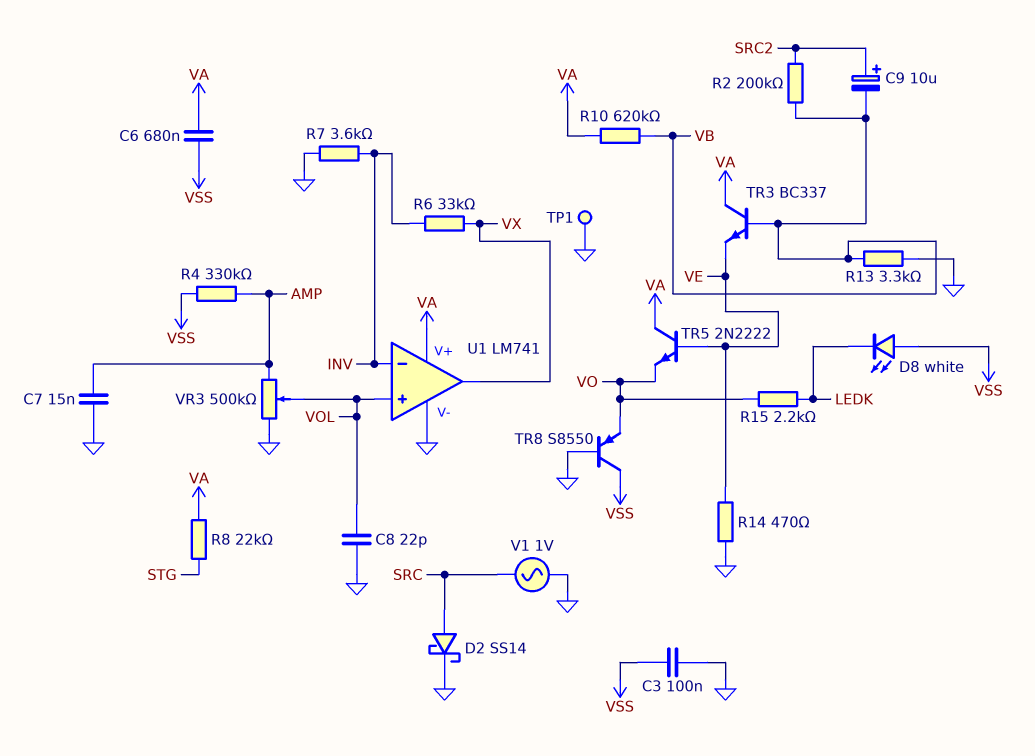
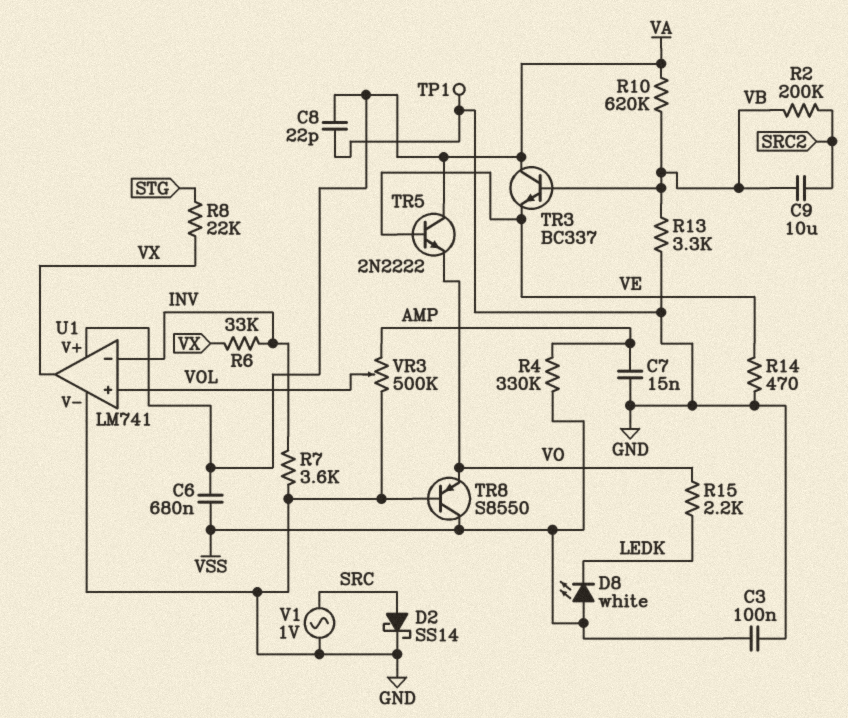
C8: 22pF (GND, VOL) -> 22pF (GND, VA)
C9: 10uF (plus SRC2, minus VB) -> 10uF (SRC2, VB)
R8: 22k (STG, VA) -> 22k (STG, VX)

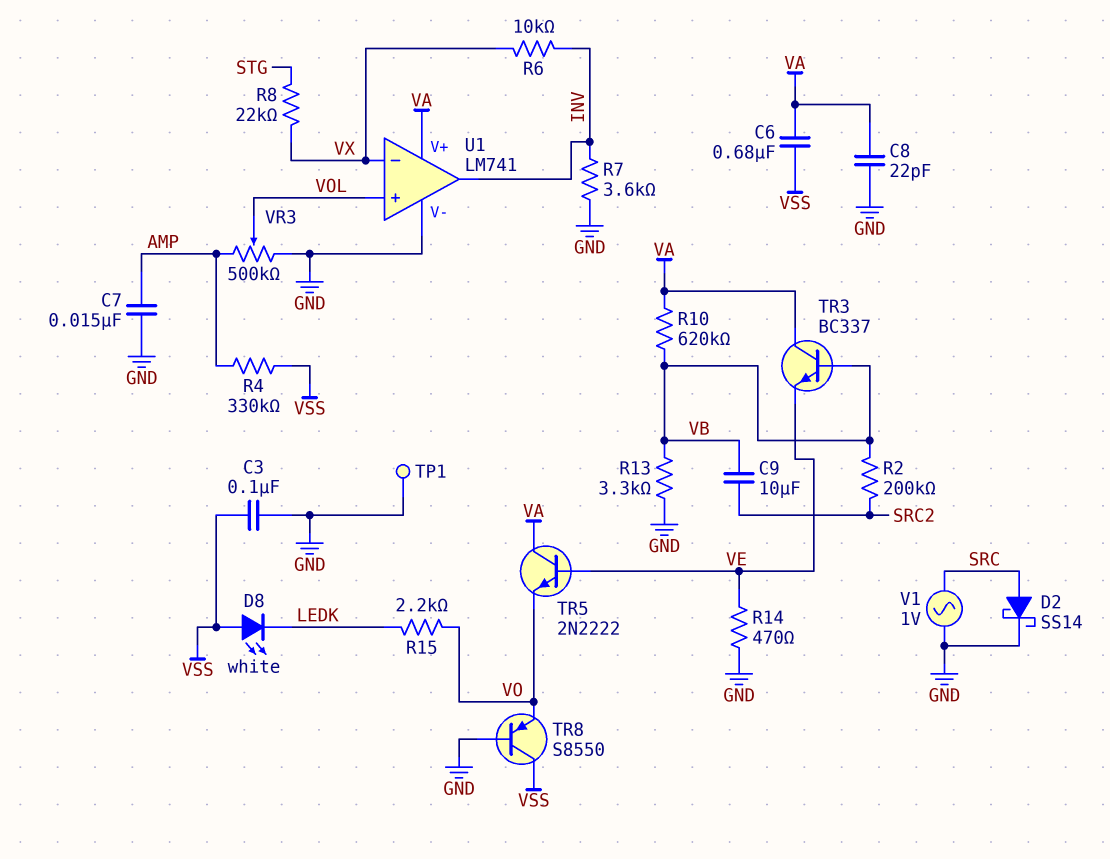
R6: 33k (INV, VX) -> 10k (INV, VX)
U1 pin in-: INV -> VX
U1 pin out: VX -> INV

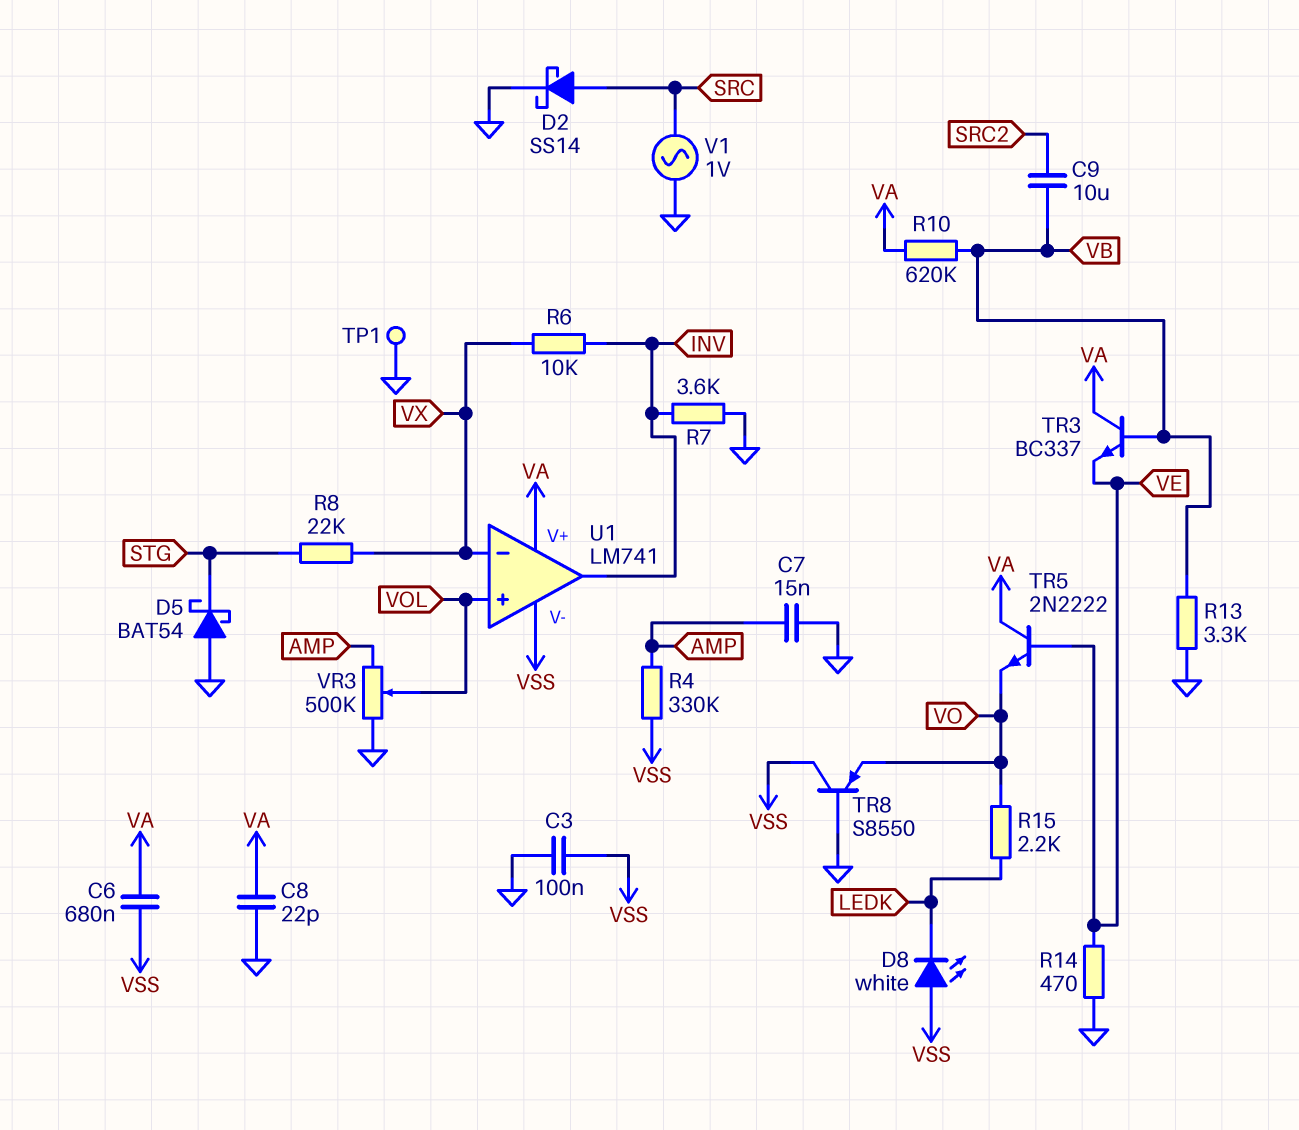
D5: none -> schottky BAT54 (A GND, K STG)
R2: 200k (SRC2, VB) -> none
U1 pin V-: GND -> VSS

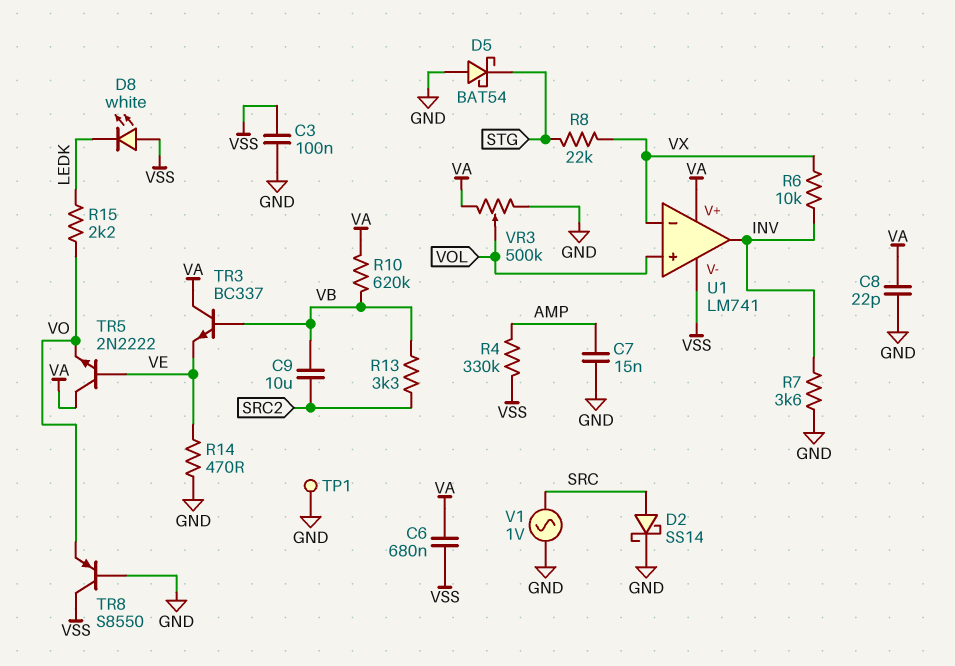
R13: 3.3k (GND, VB) -> 3.3k (SRC2, VB)
VR3: 500k (AMP, GND, wiper VOL) -> 500k (GND, VA, wiper VOL)

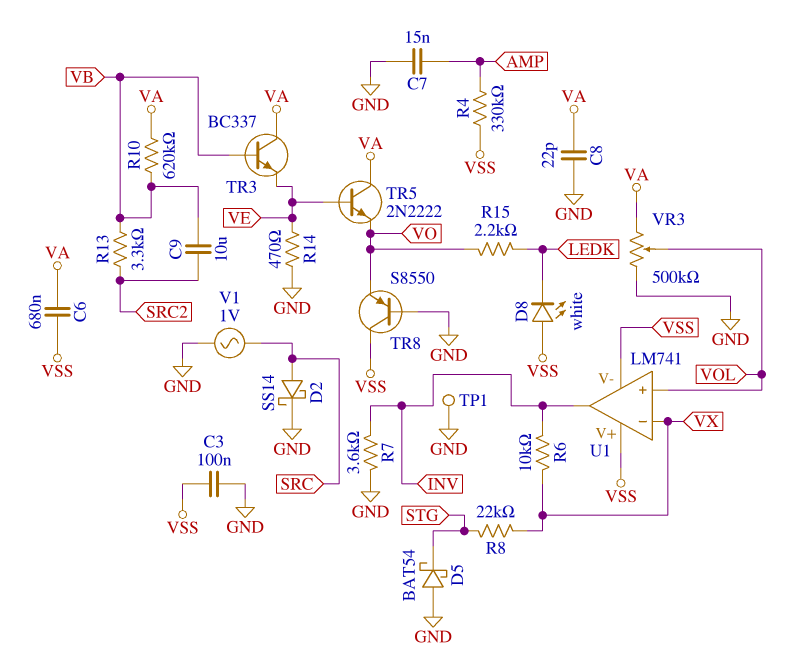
U1 pin V+: VA -> VSS

